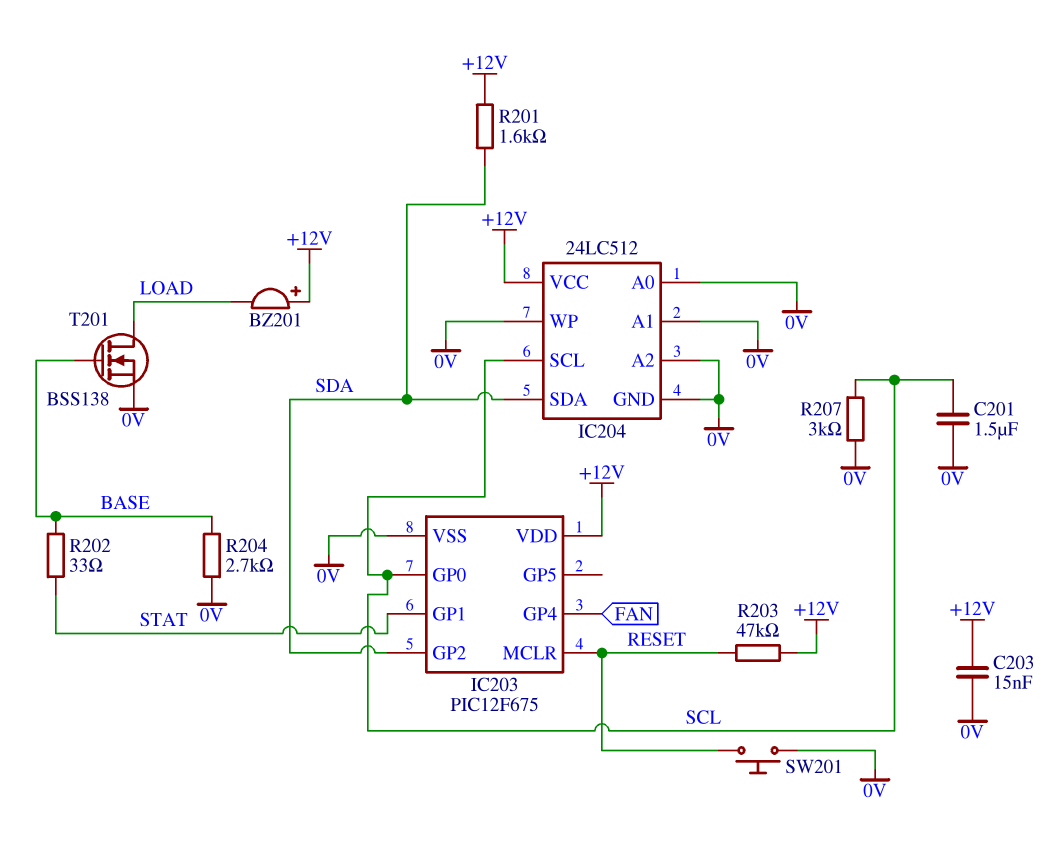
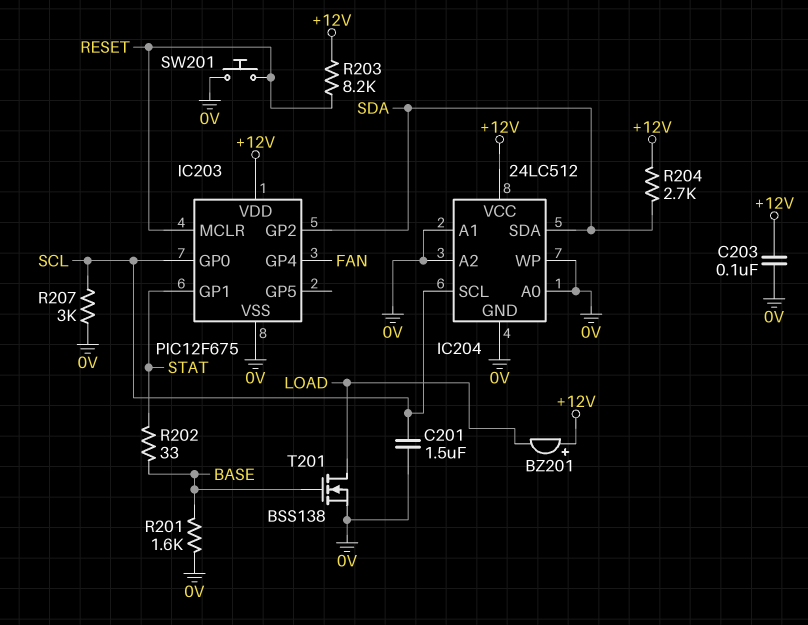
C203: 15nF (+12V, 0V) -> 100nF (+12V, 0V)
R201: 1.6k (+12V, SDA) -> 1.6k (0V, BASE)
R203: 47k (+12V, RESET) -> 8.2k (+12V, RESET)
R204: 2.7k (0V, BASE) -> 2.7k (+12V, SDA)

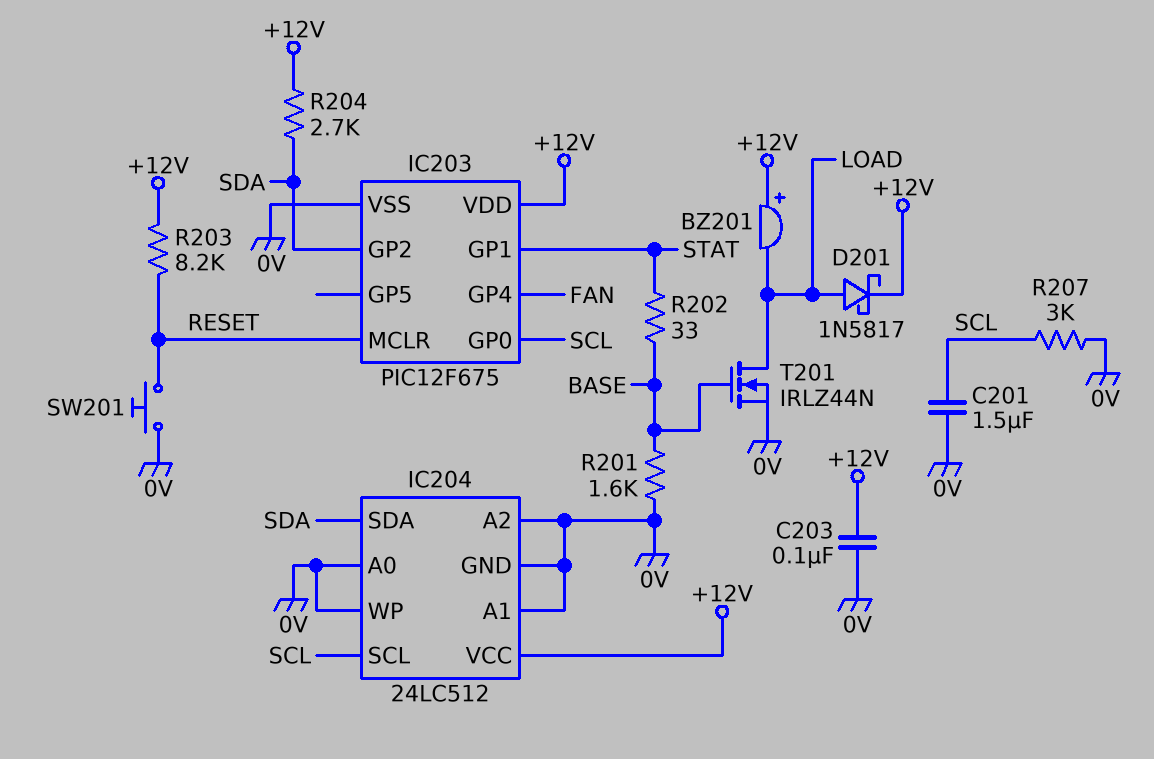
D201: none -> schottky 1N5817 (A LOAD, K +12V)
T201: NMOS BSS138 (G BASE, D LOAD, S 0V) -> NMOS IRLZ44N (G BASE, D LOAD, S 0V)

